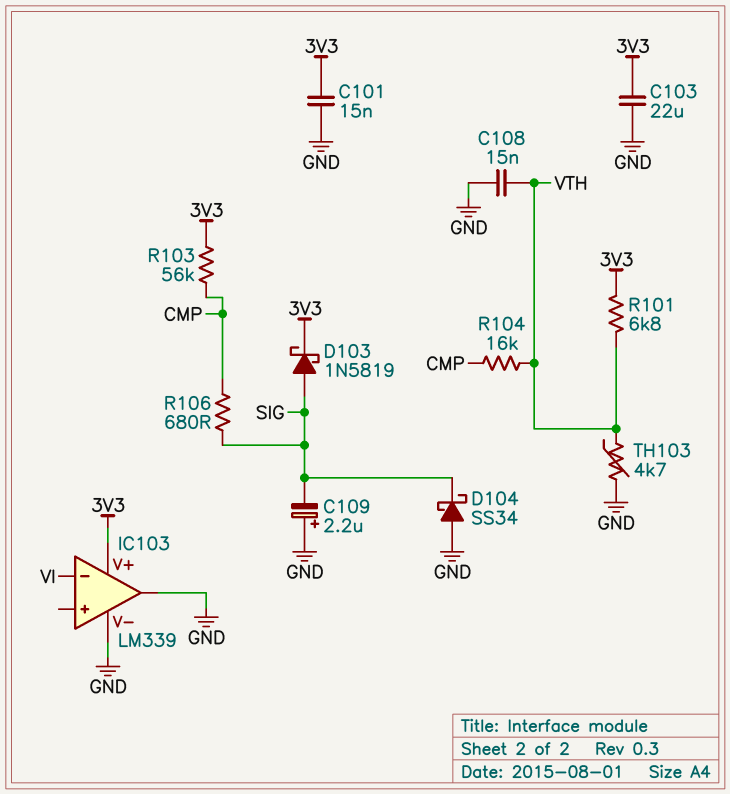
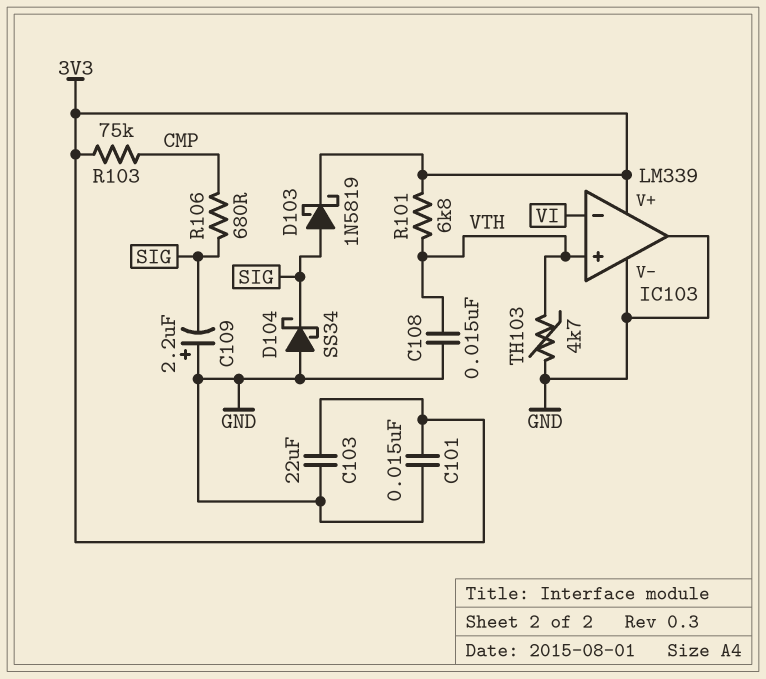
IC103 pin in+: none -> VTH
R103: 56k (3V3, CMP) -> 75k (3V3, CMP)
R104: 16k (CMP, VTH) -> none

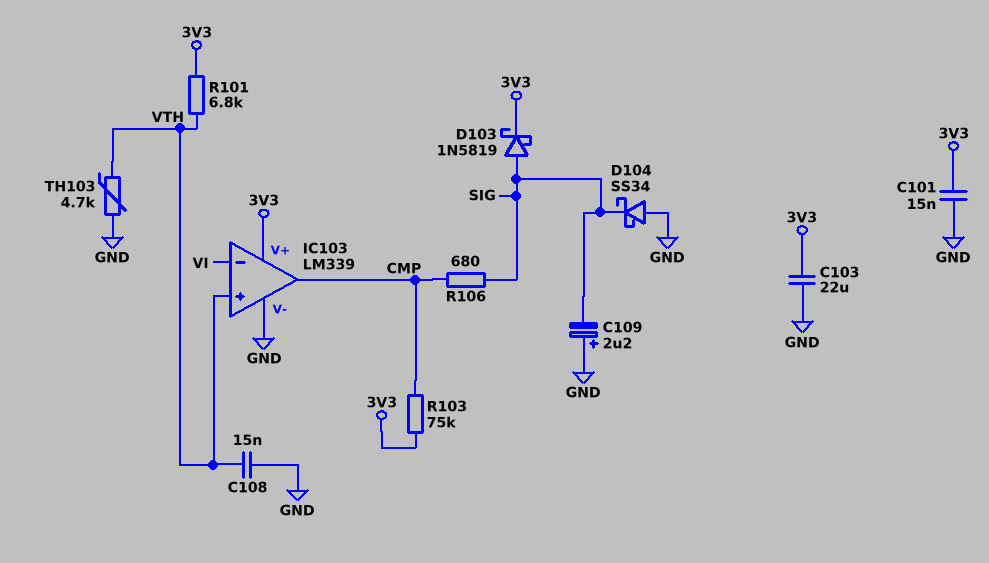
IC103 pin out: GND -> CMP

